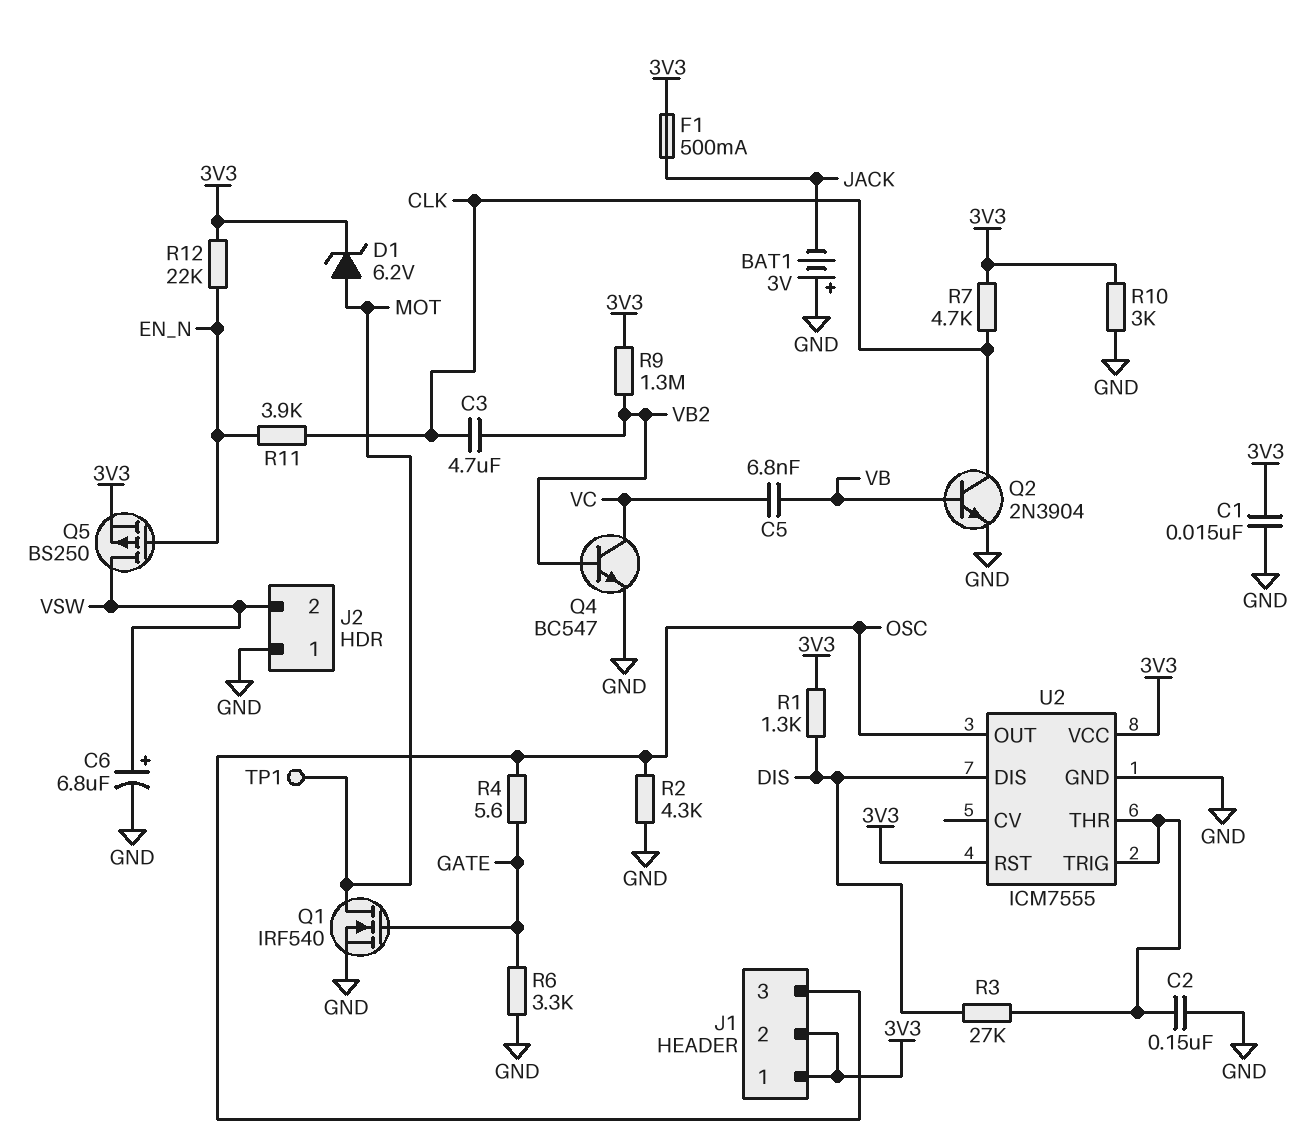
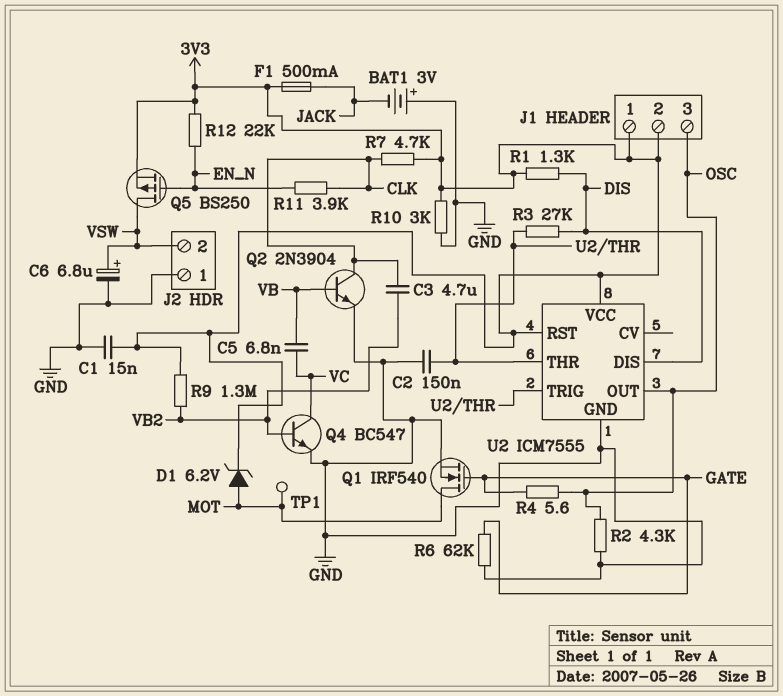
R6: 3.3k (GATE, GND) -> 62k (GATE, GND)

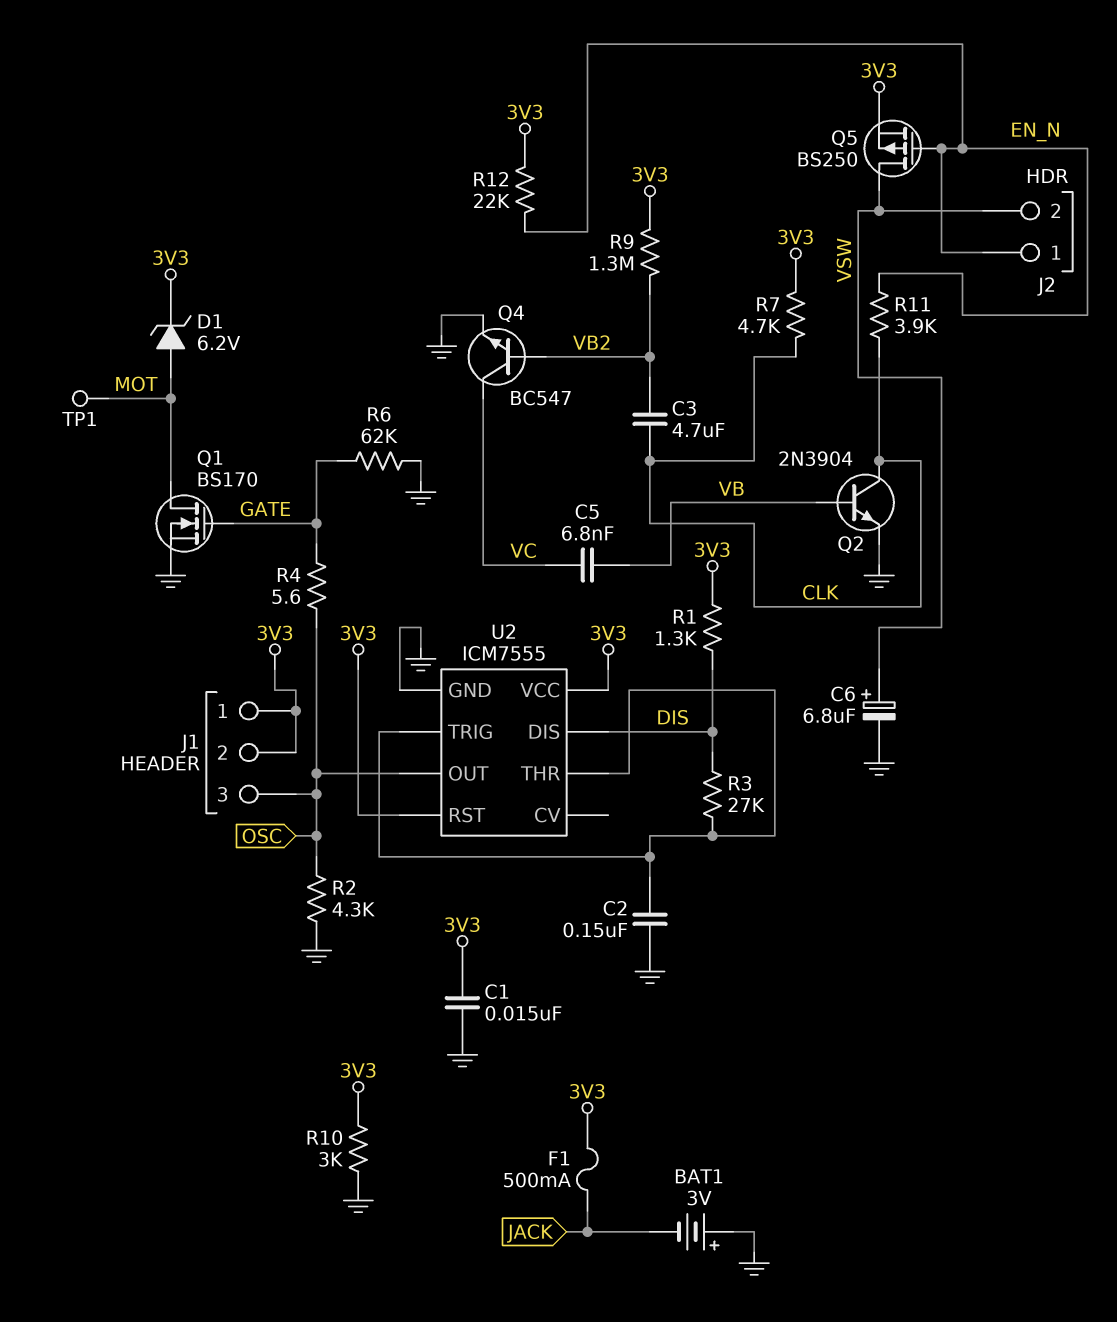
J2 pin 1: GND -> EN_N
Q1: NMOS IRF540 (G GATE, D MOT, S GND) -> NMOS BS170 (G GATE, D MOT, S GND)

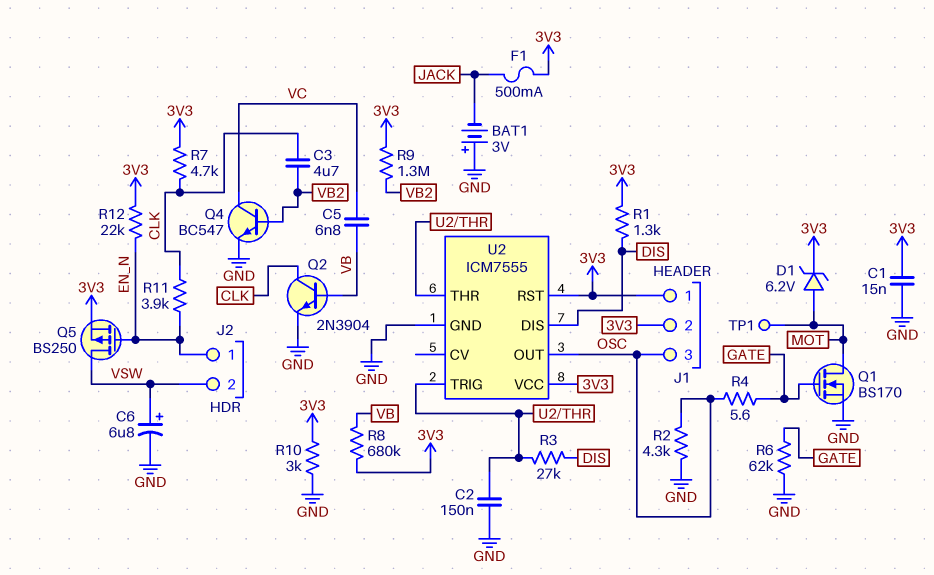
R8: none -> 680k (3V3, VB)

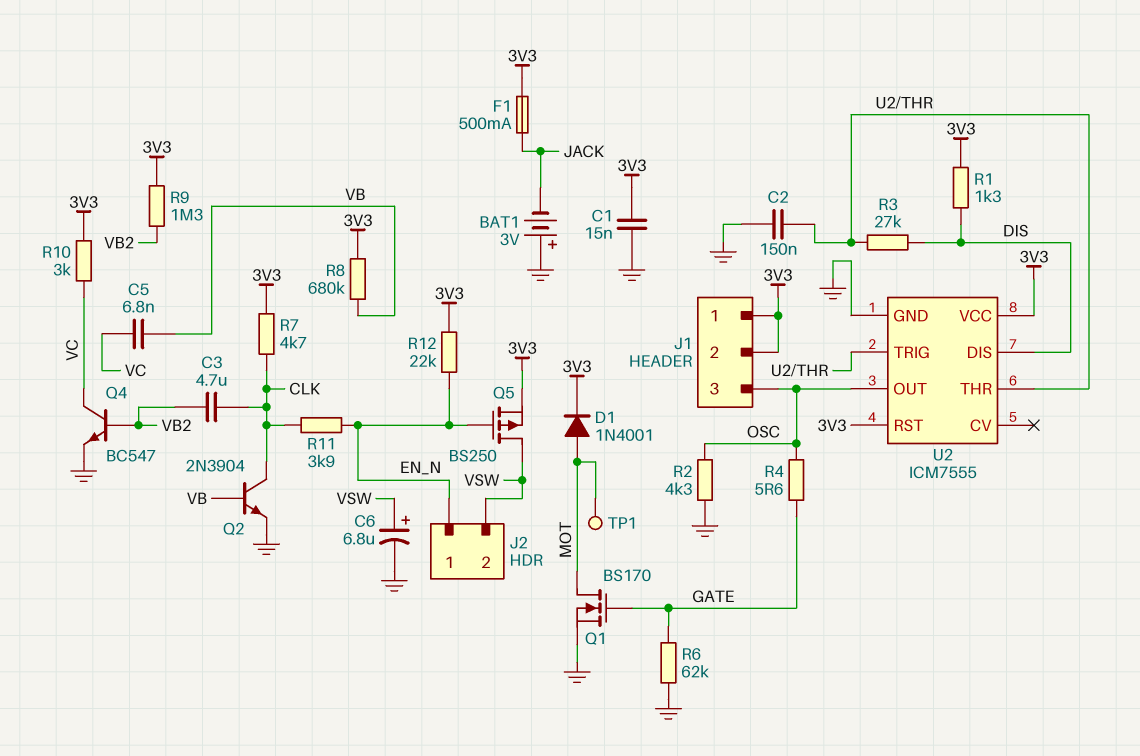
D1: zener 6.2V (A MOT, K 3V3) -> diode 1N4001 (A MOT, K 3V3)
R10: 3k (3V3, GND) -> 3k (3V3, VC)

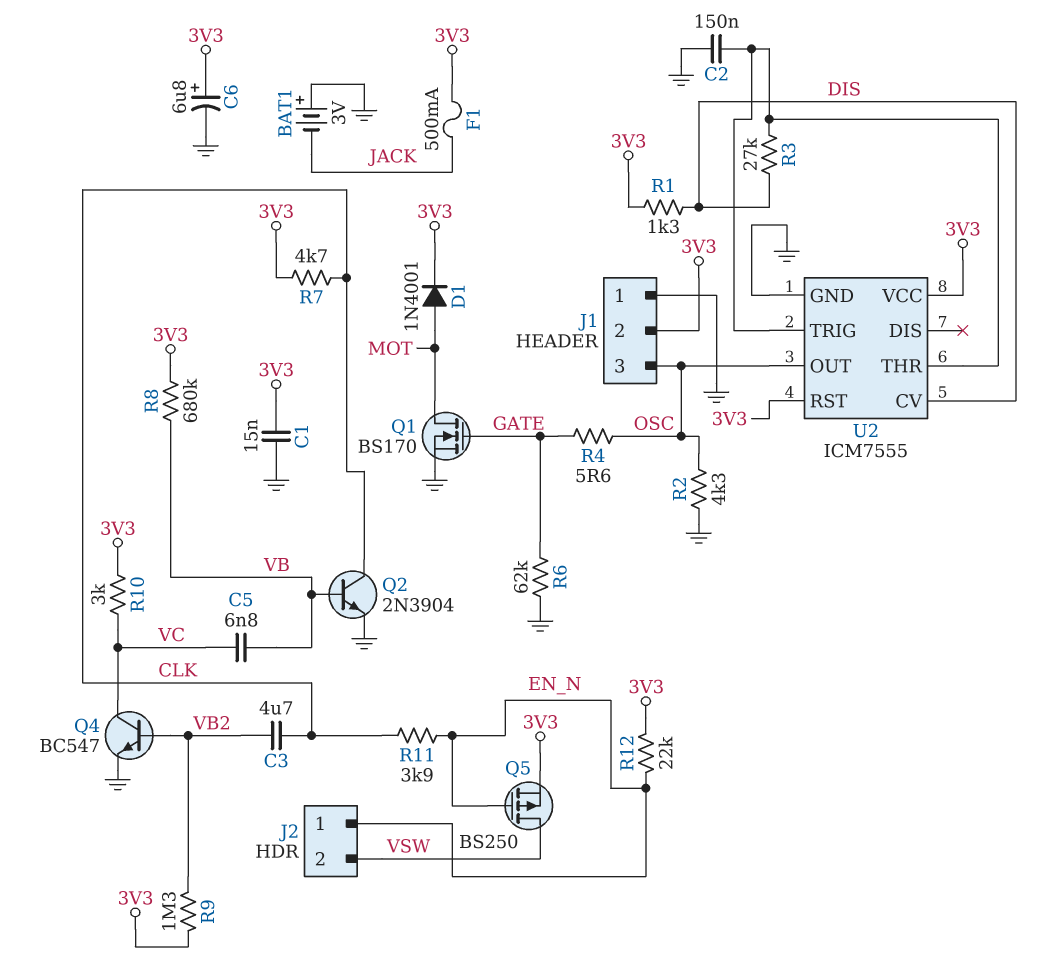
C6: 6.8uF (plus VSW, minus GND) -> 6.8uF (plus 3V3, minus GND)
J1 pin 1: 3V3 -> GND
TP1: test point (MOT) -> none
U2 pin CV: none -> DIS
U2 pin DIS: DIS -> none

